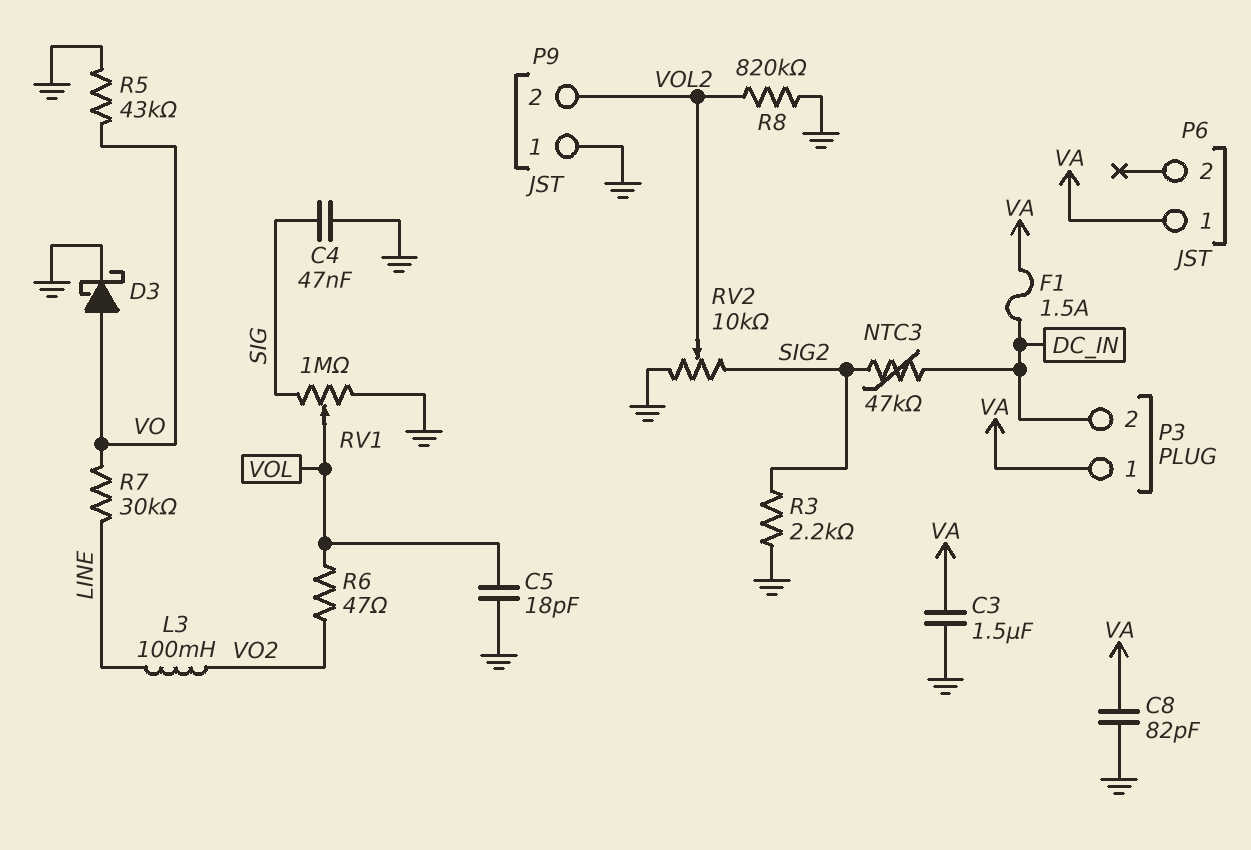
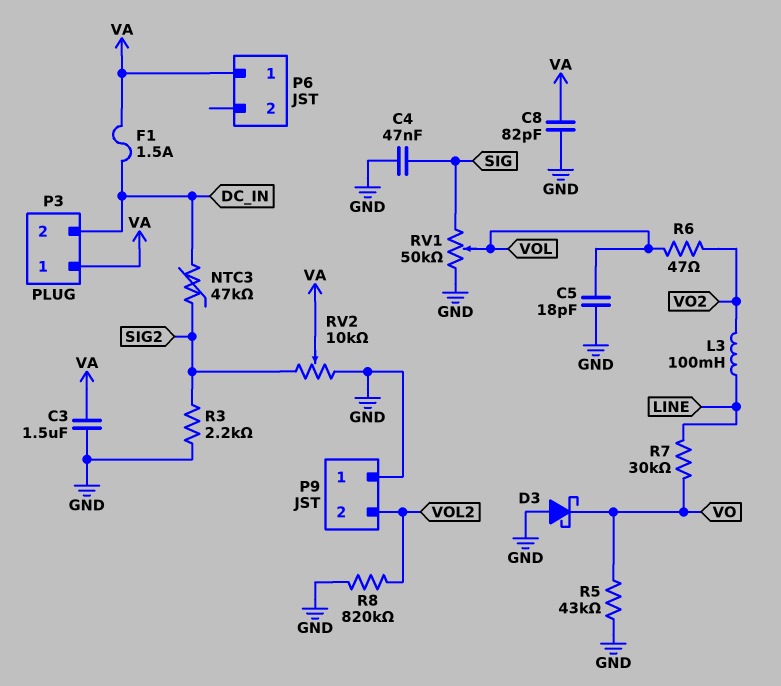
D3: schottky (A VO, K GND) -> schottky (A GND, K VO)
RV1: 1M (GND, SIG, wiper VOL) -> 50k (GND, SIG, wiper VOL)
RV2: 10k (GND, SIG2, wiper VOL2) -> 10k (GND, SIG2, wiper VA)

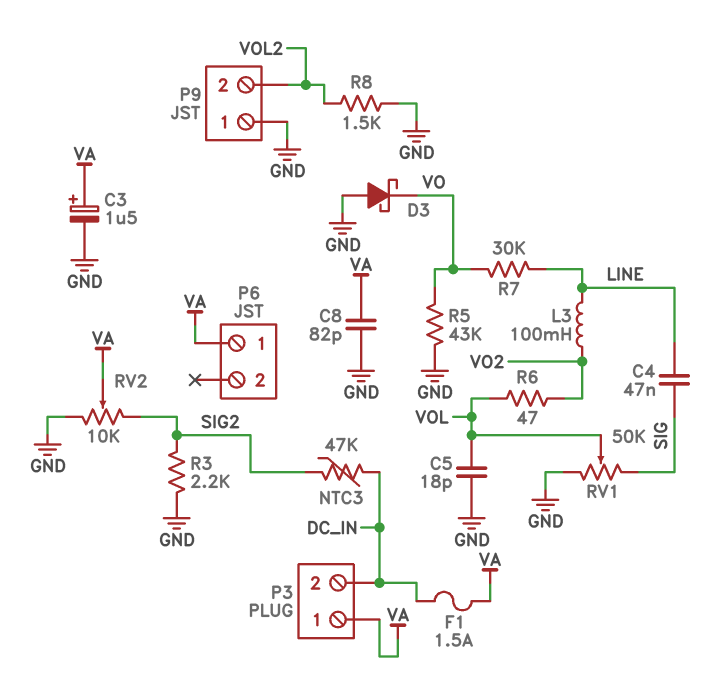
C3: 1.5uF (GND, VA) -> 1.5uF (plus VA, minus GND)
C4: 47nF (GND, SIG) -> 47nF (LINE, SIG)
R8: 820k (GND, VOL2) -> 1.5k (GND, VOL2)

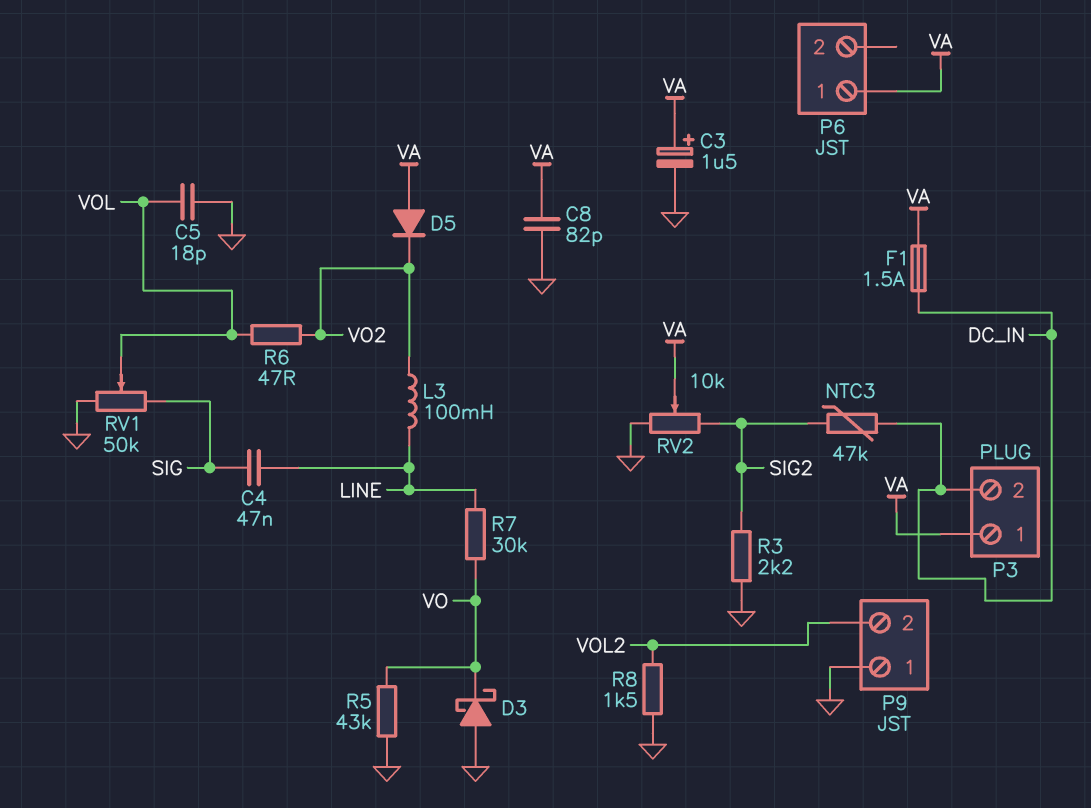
D5: none -> diode (A VA, K VO2)

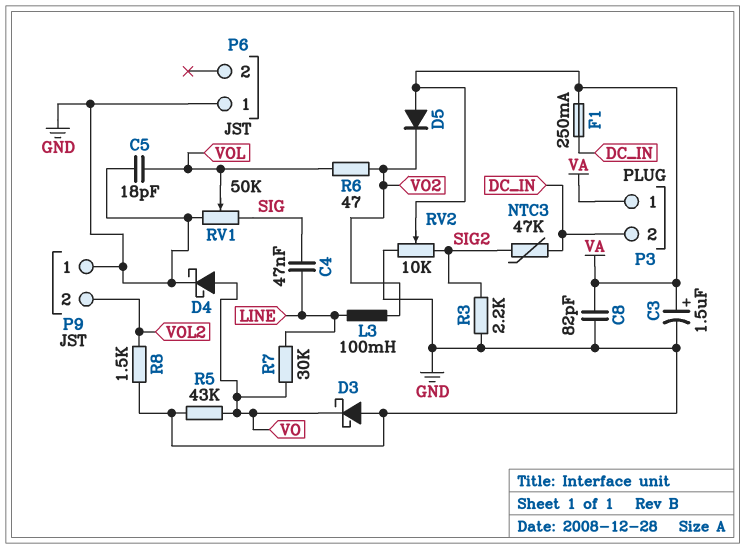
D4: none -> schottky (A VO, K GND)
F1: 1.5A (DC_IN, VA) -> 250mA (DC_IN, VA)
P6 pin 1: VA -> GND

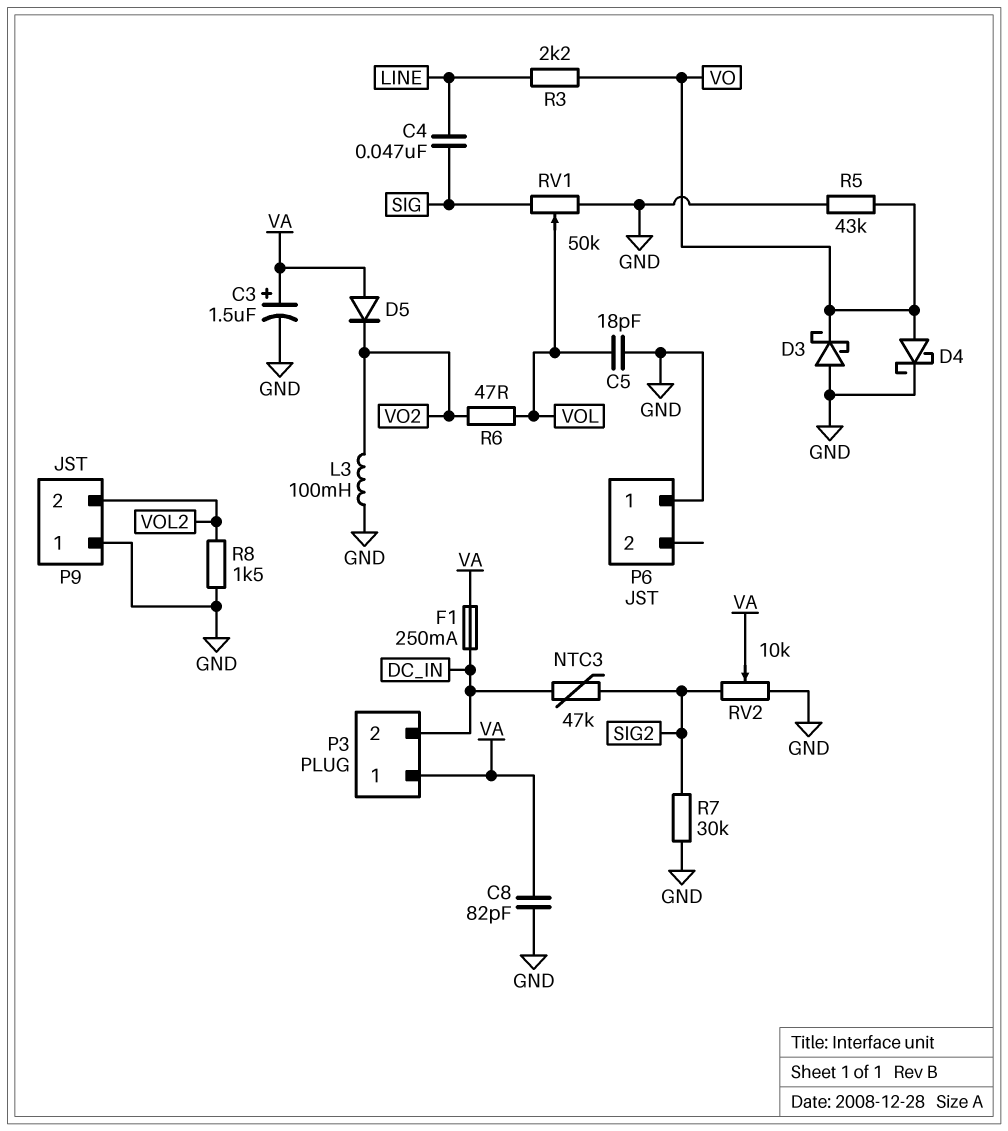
L3: 100mH (LINE, VO2) -> 100mH (GND, VO2)
R3: 2.2k (GND, SIG2) -> 2.2k (LINE, VO)
R7: 30k (LINE, VO) -> 30k (GND, SIG2)

